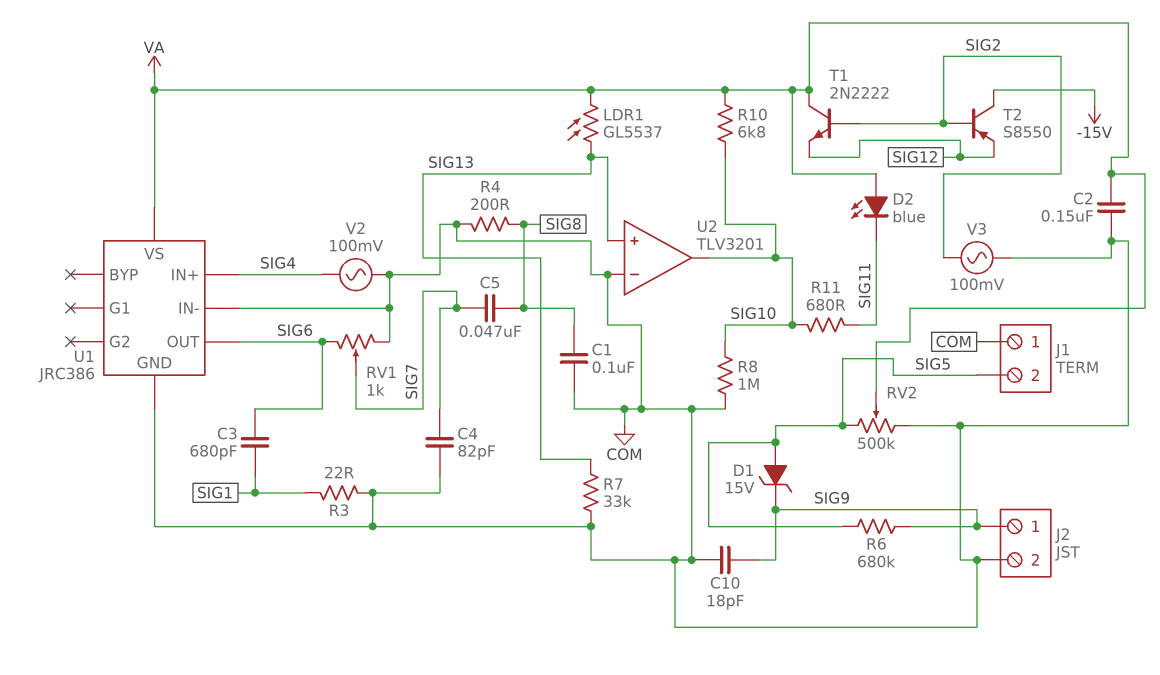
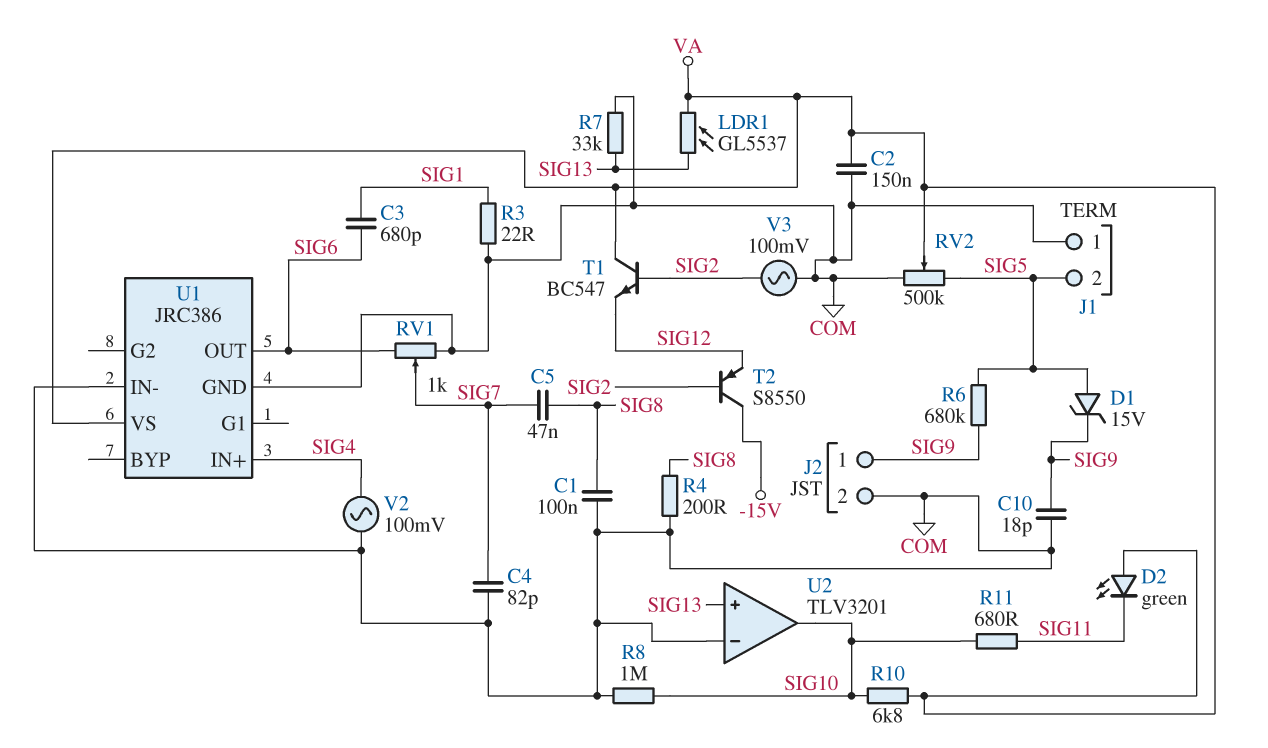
D2: LED blue (A VA, K SIG11) -> LED green (A VA, K SIG11)
T1: NPN 2N2222 (B SIG2, C VA, E SIG12) -> NPN BC547 (B SIG2, C VA, E SIG12)

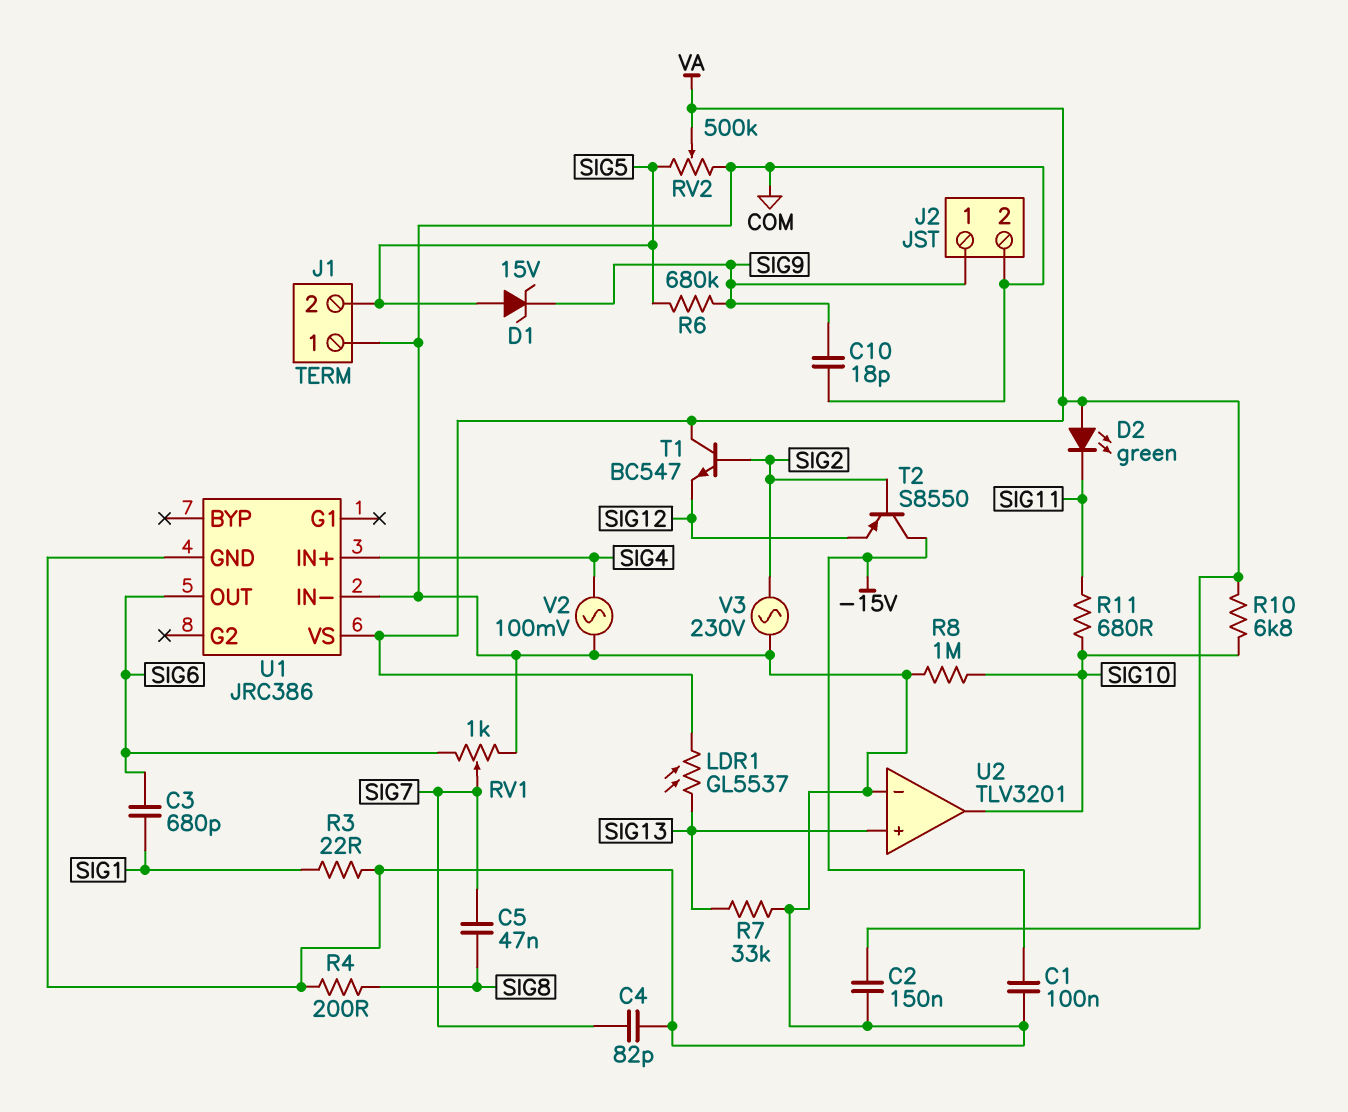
C1: 100nF (COM, SIG8) -> 100nF (-15V, COM)
V3: AC 100mV (COM, SIG2) -> AC 230V (COM, SIG2)

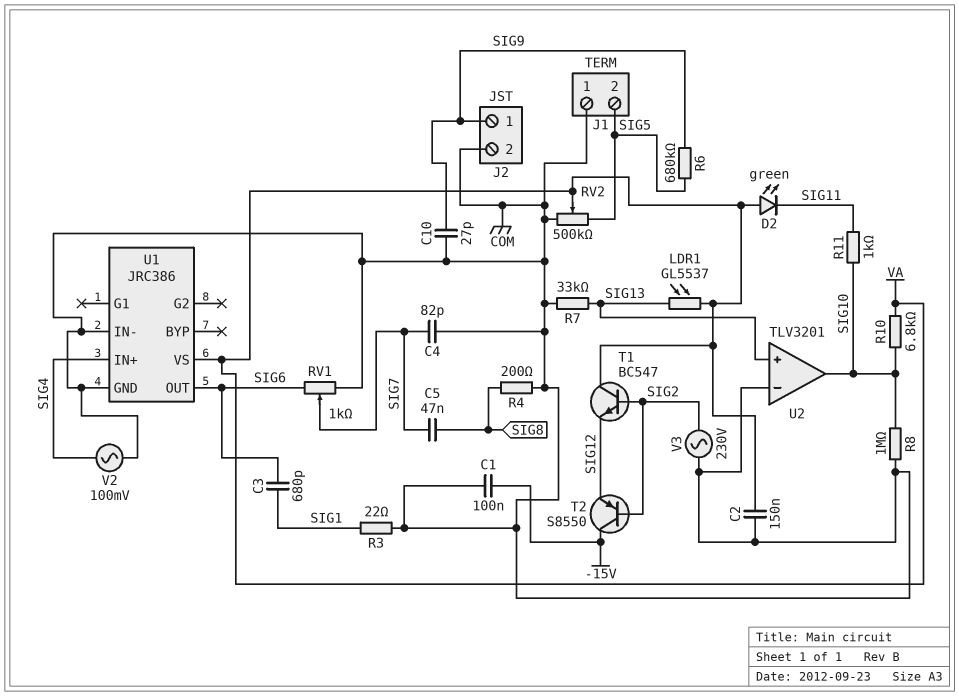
C10: 18pF (COM, SIG9) -> 27pF (COM, SIG9)
D1: zener 15V (A SIG5, K SIG9) -> none
R11: 680 (SIG10, SIG11) -> 1k (SIG10, SIG11)

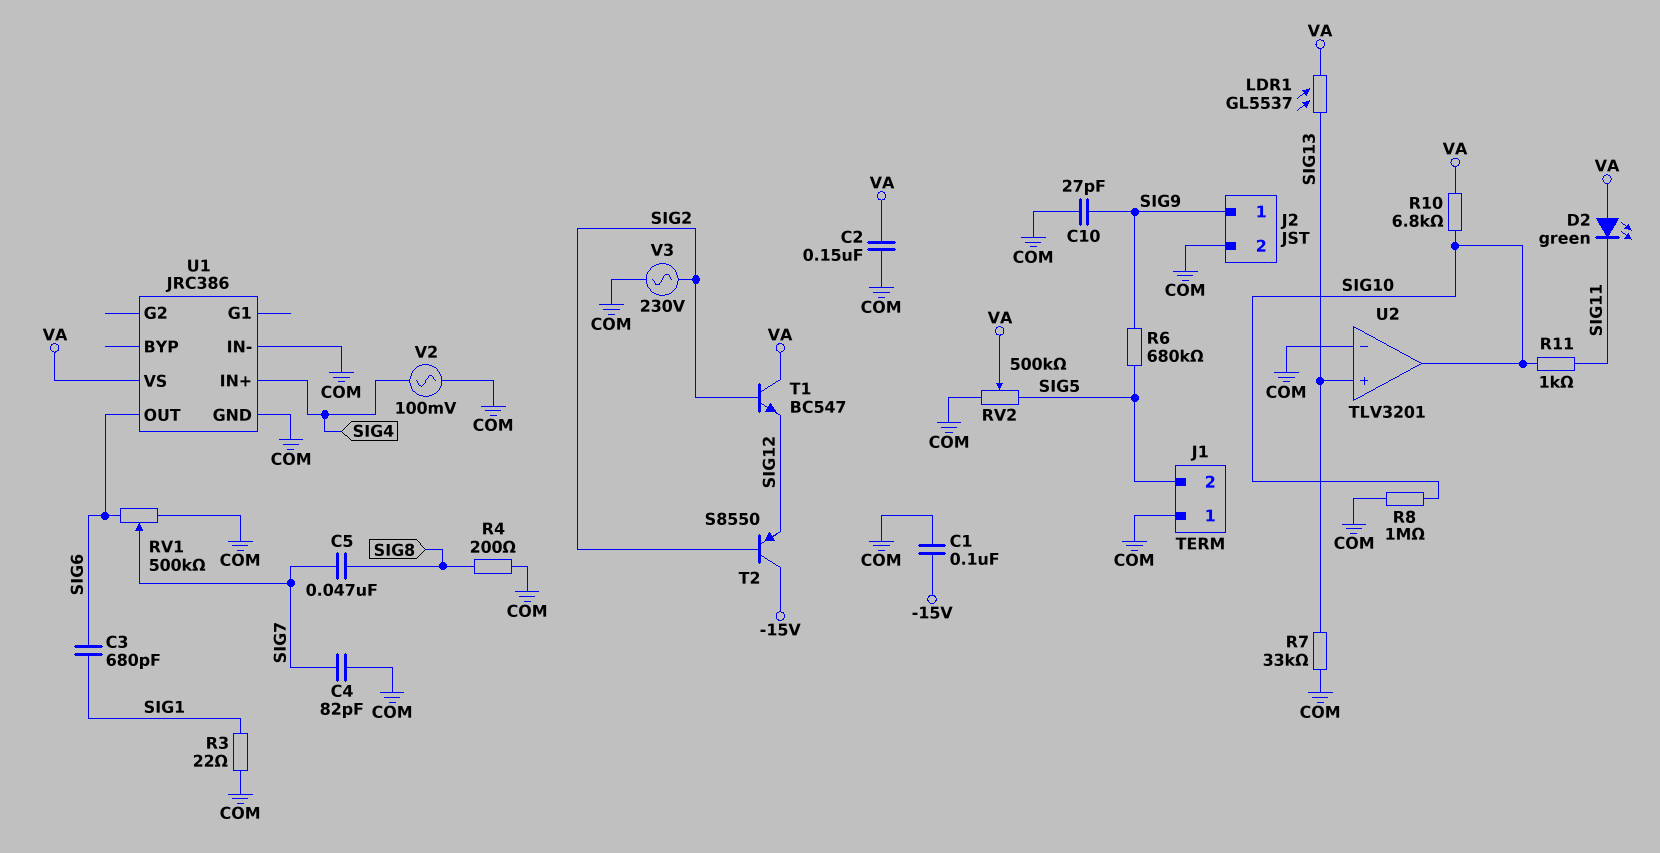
RV1: 1k (COM, SIG6, wiper SIG7) -> 500k (COM, SIG6, wiper SIG7)

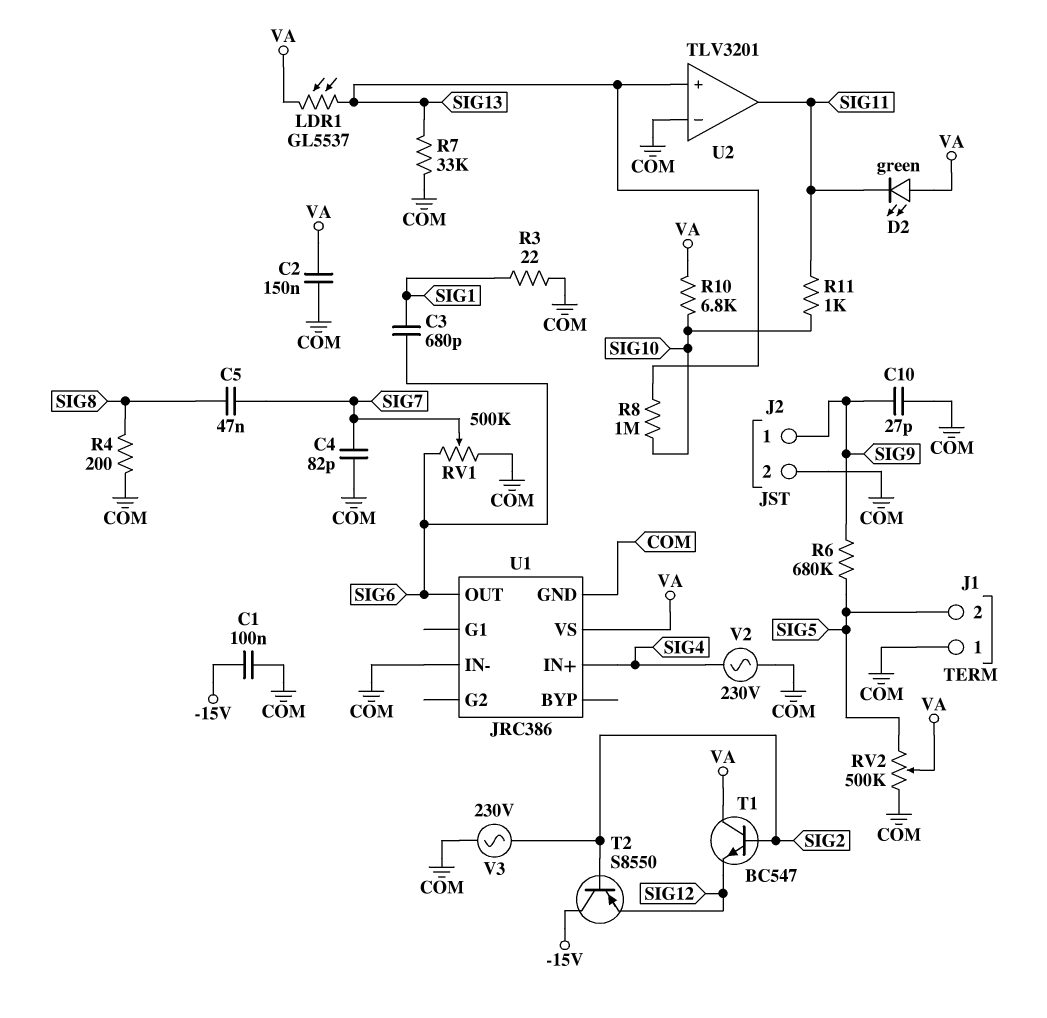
R8: 1M (COM, SIG10) -> 1M (SIG10, SIG13)
U2 pin out: SIG10 -> SIG11
V2: AC 100mV (COM, SIG4) -> AC 230V (COM, SIG4)

